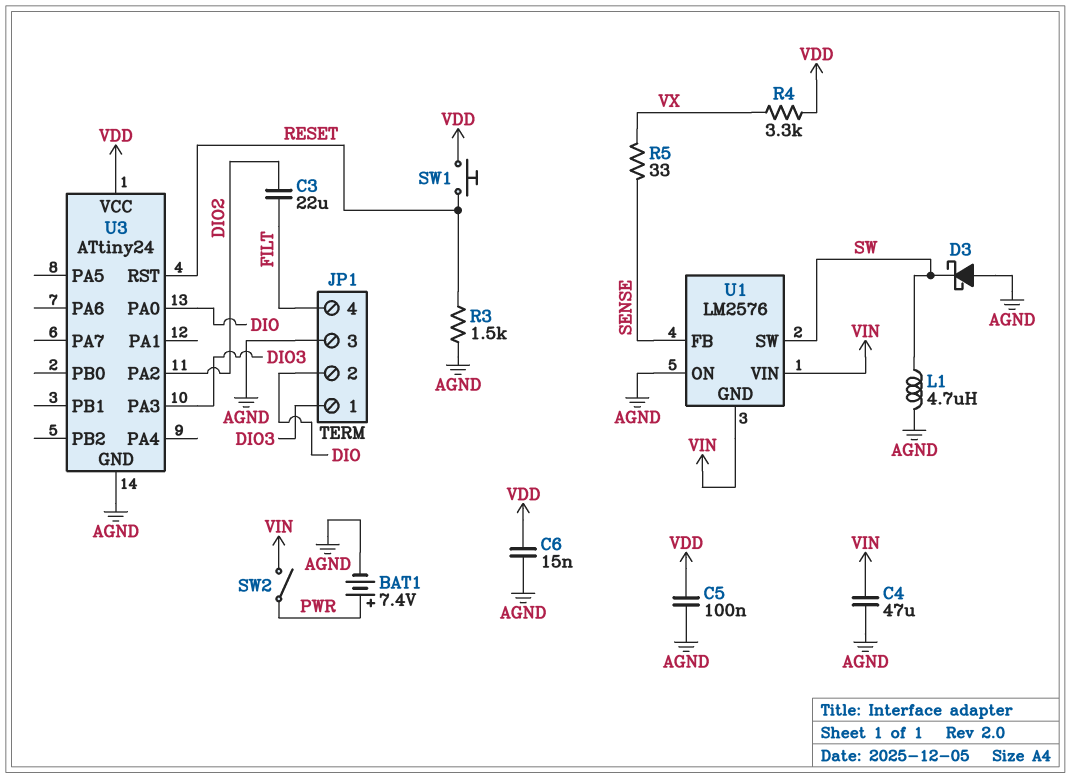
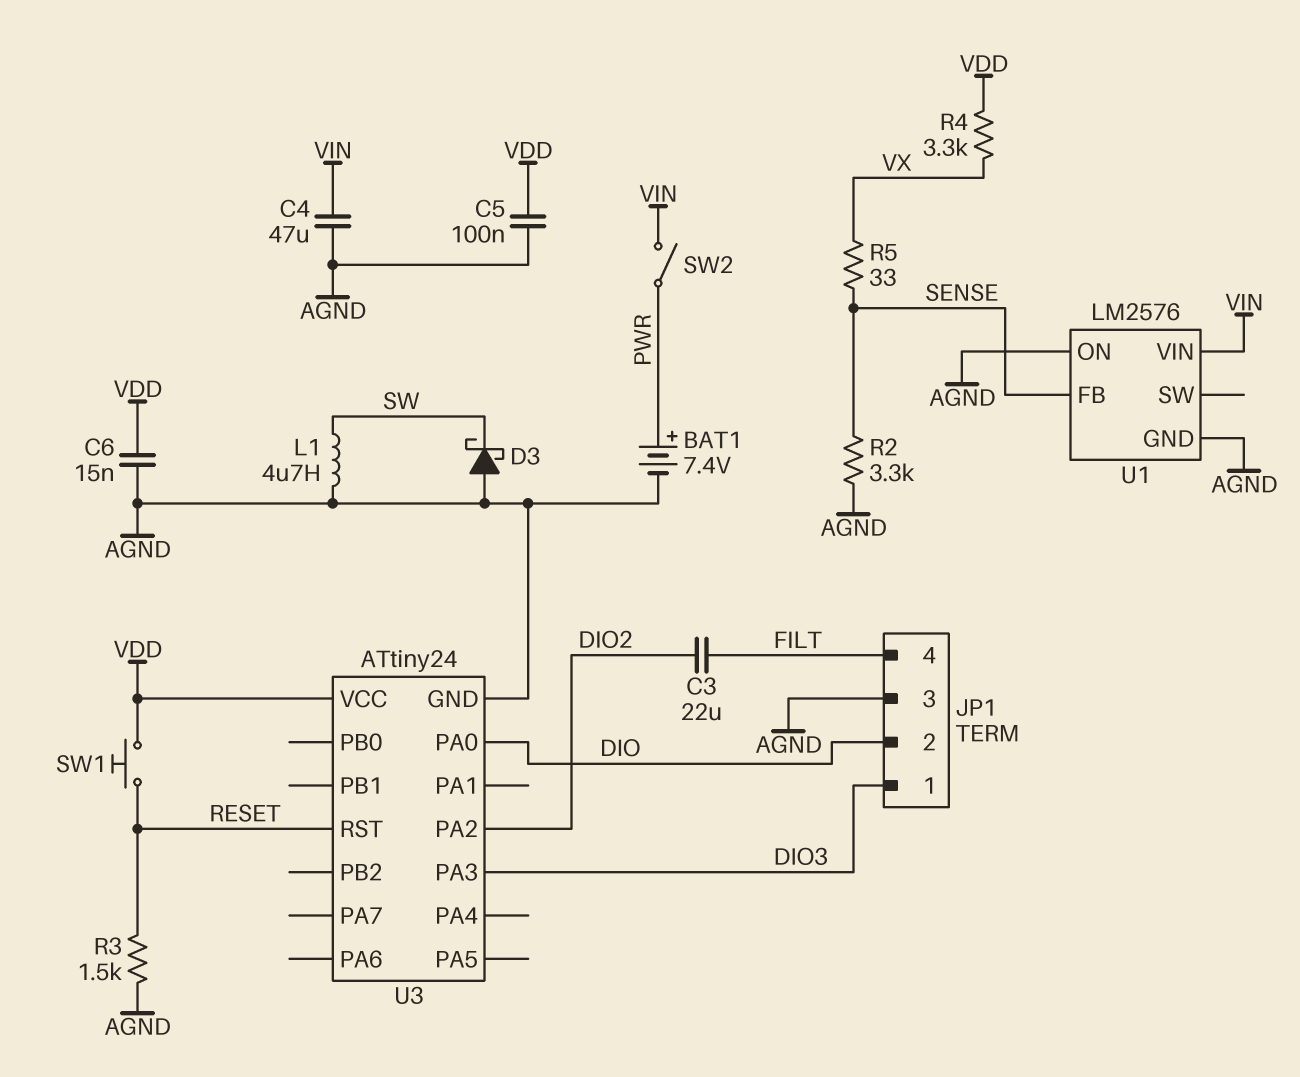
R2: none -> 3.3k (AGND, SENSE)
U1 pin GND: VIN -> AGND
U1 pin SW: SW -> none

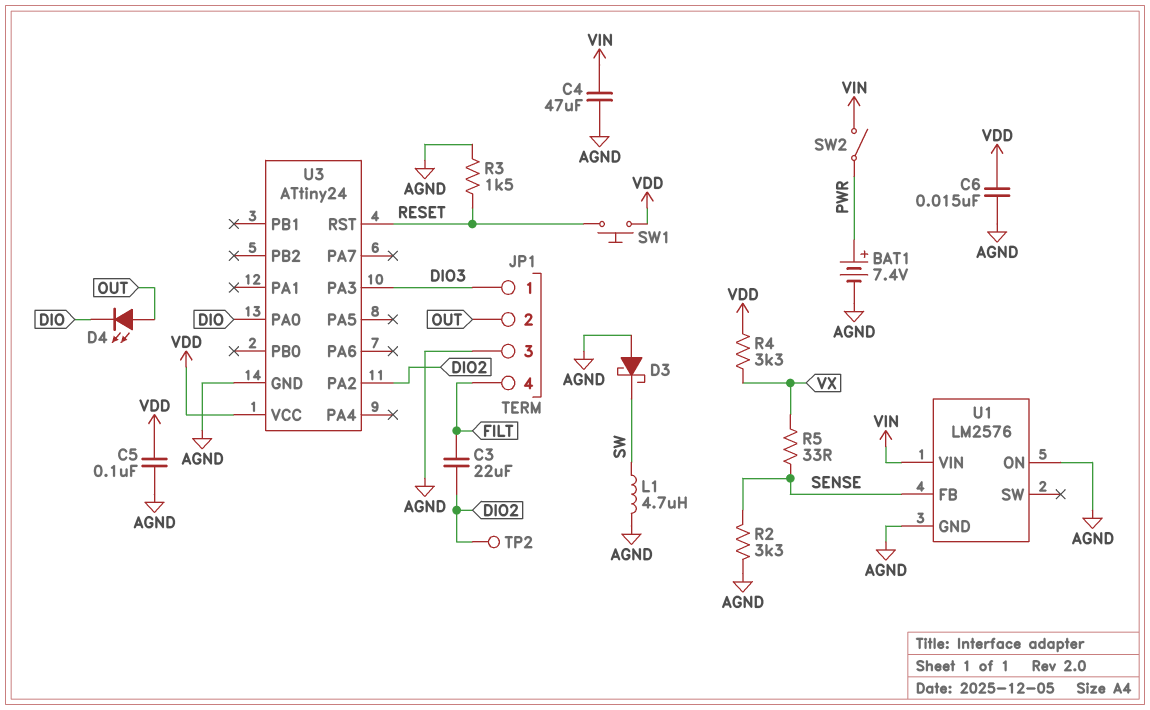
D4: none -> LED (A OUT, K DIO)
JP1 pin 2: DIO -> OUT
TP2: none -> test point (DIO2)

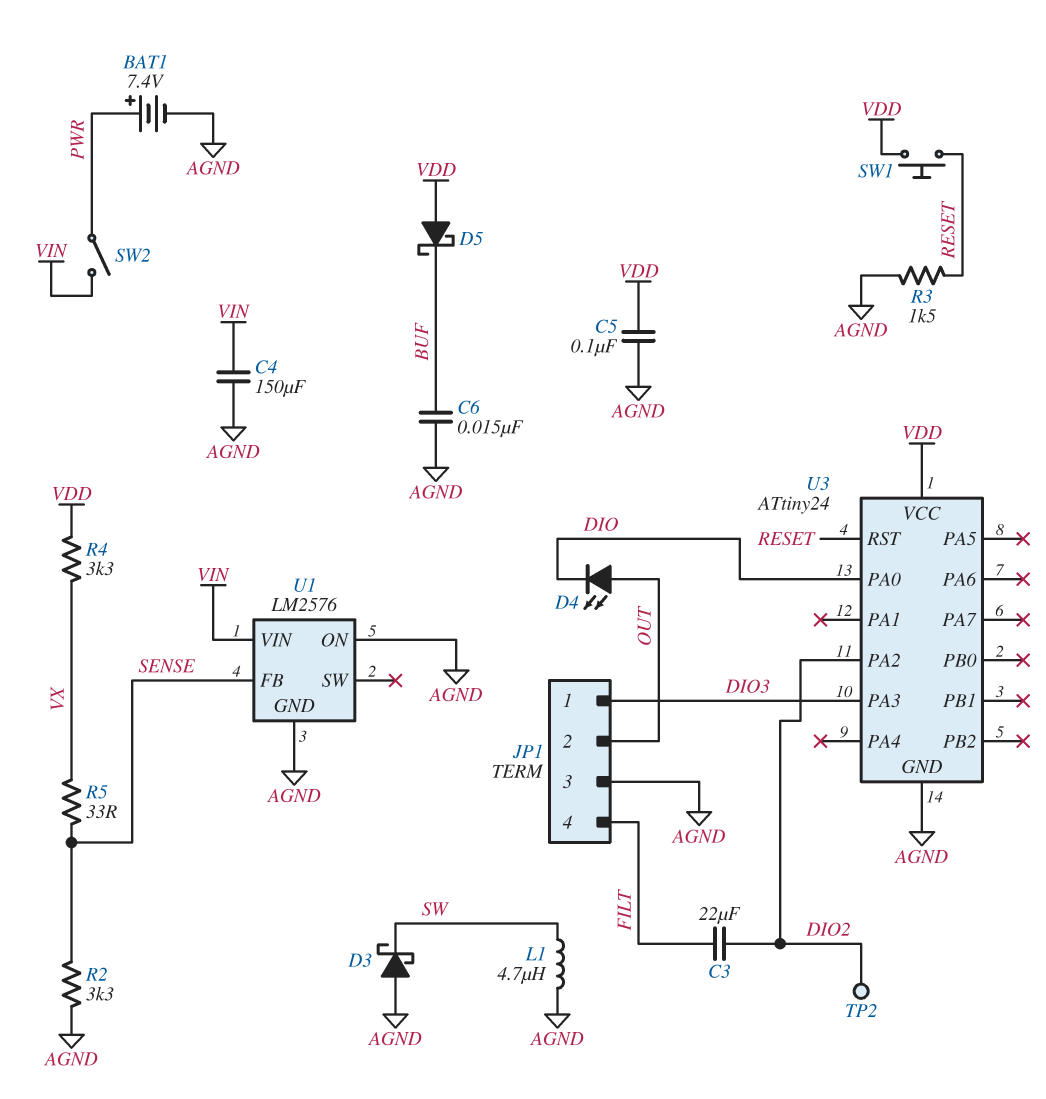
C4: 47uF (AGND, VIN) -> 150uF (AGND, VIN)
C6: 15nF (AGND, VDD) -> 15nF (AGND, BUF)
D5: none -> schottky (A VDD, K BUF)

